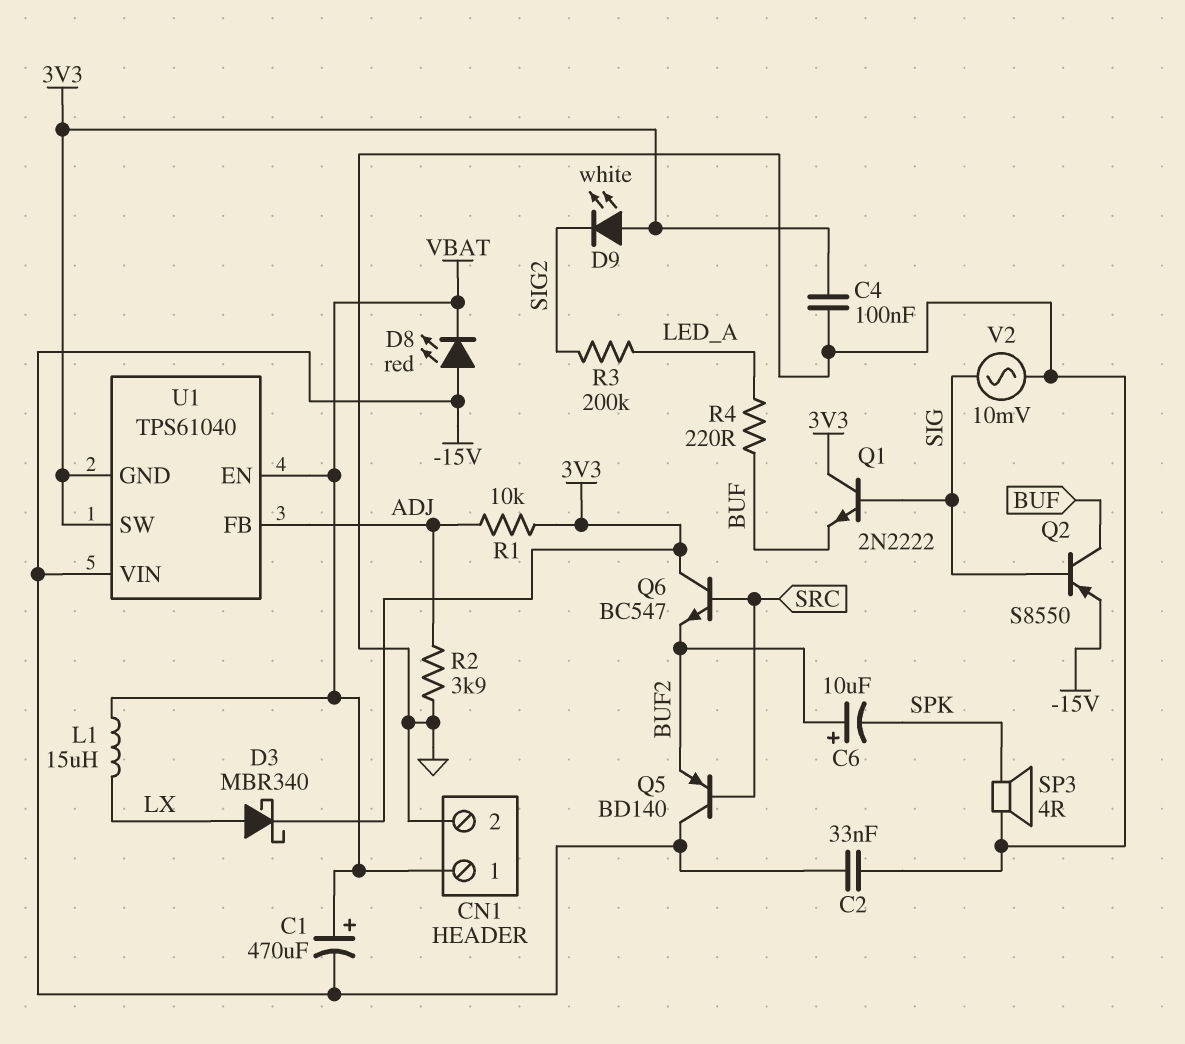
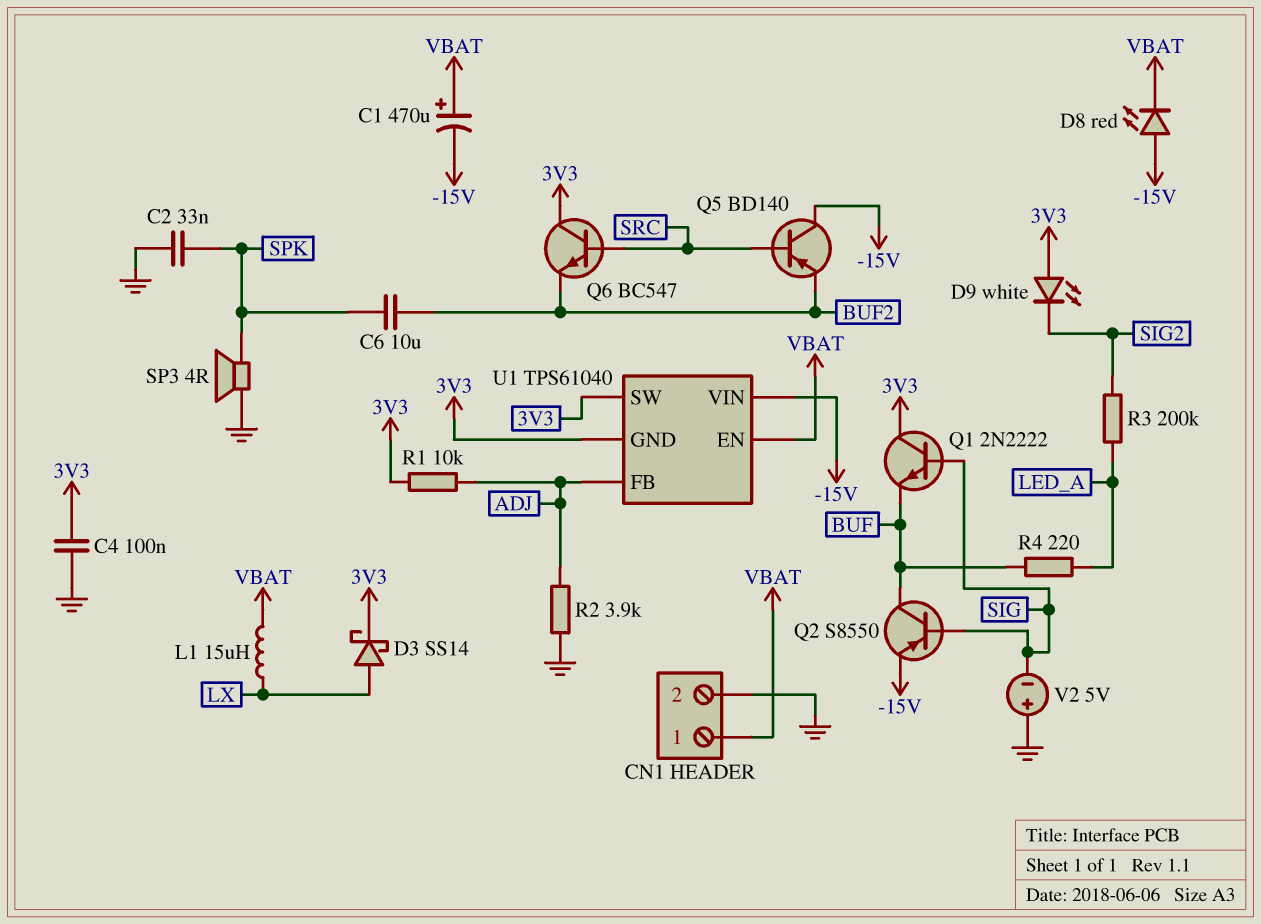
C2: 33nF (-15V, GND) -> 33nF (GND, SPK)
C6: 10uF (plus BUF2, minus SPK) -> 10uF (BUF2, SPK)
D3: schottky MBR340 (A LX, K 3V3) -> schottky SS14 (A LX, K 3V3)
V2: AC 10mV (GND, SIG) -> 5V (plus GND, minus SIG)

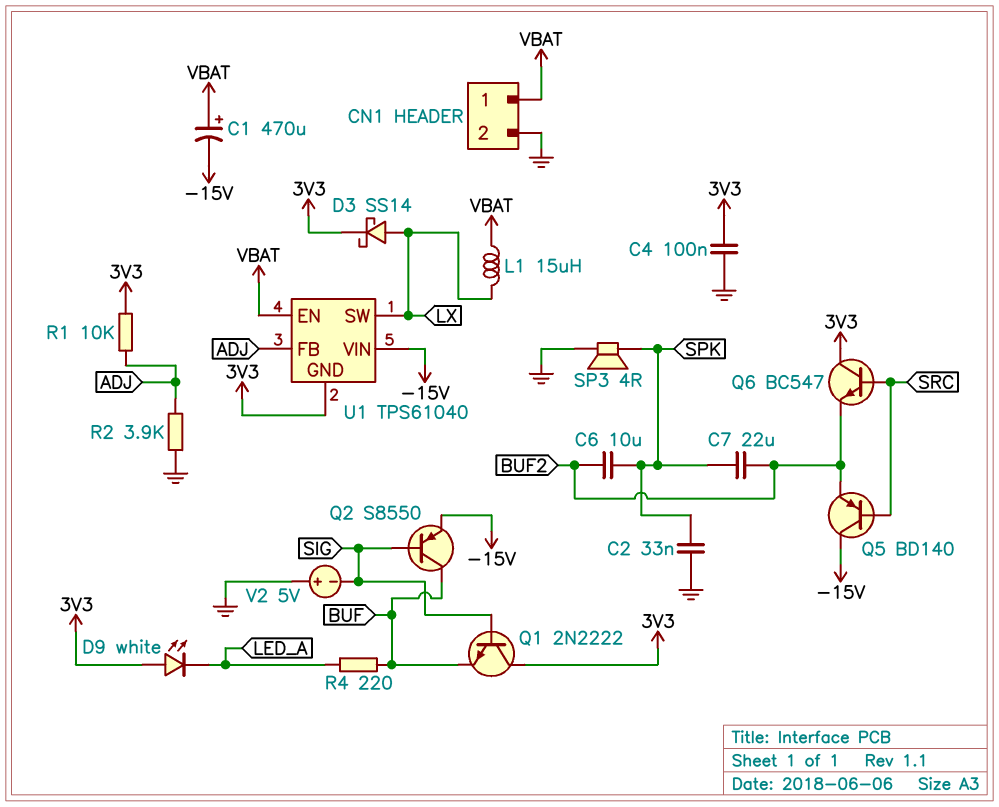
C7: none -> 22uF (BUF2, SPK)
D8: LED red (A -15V, K VBAT) -> none
D9: LED white (A 3V3, K SIG2) -> LED white (A 3V3, K LED_A)
R3: 200k (LED_A, SIG2) -> none
U1 pin SW: 3V3 -> LX

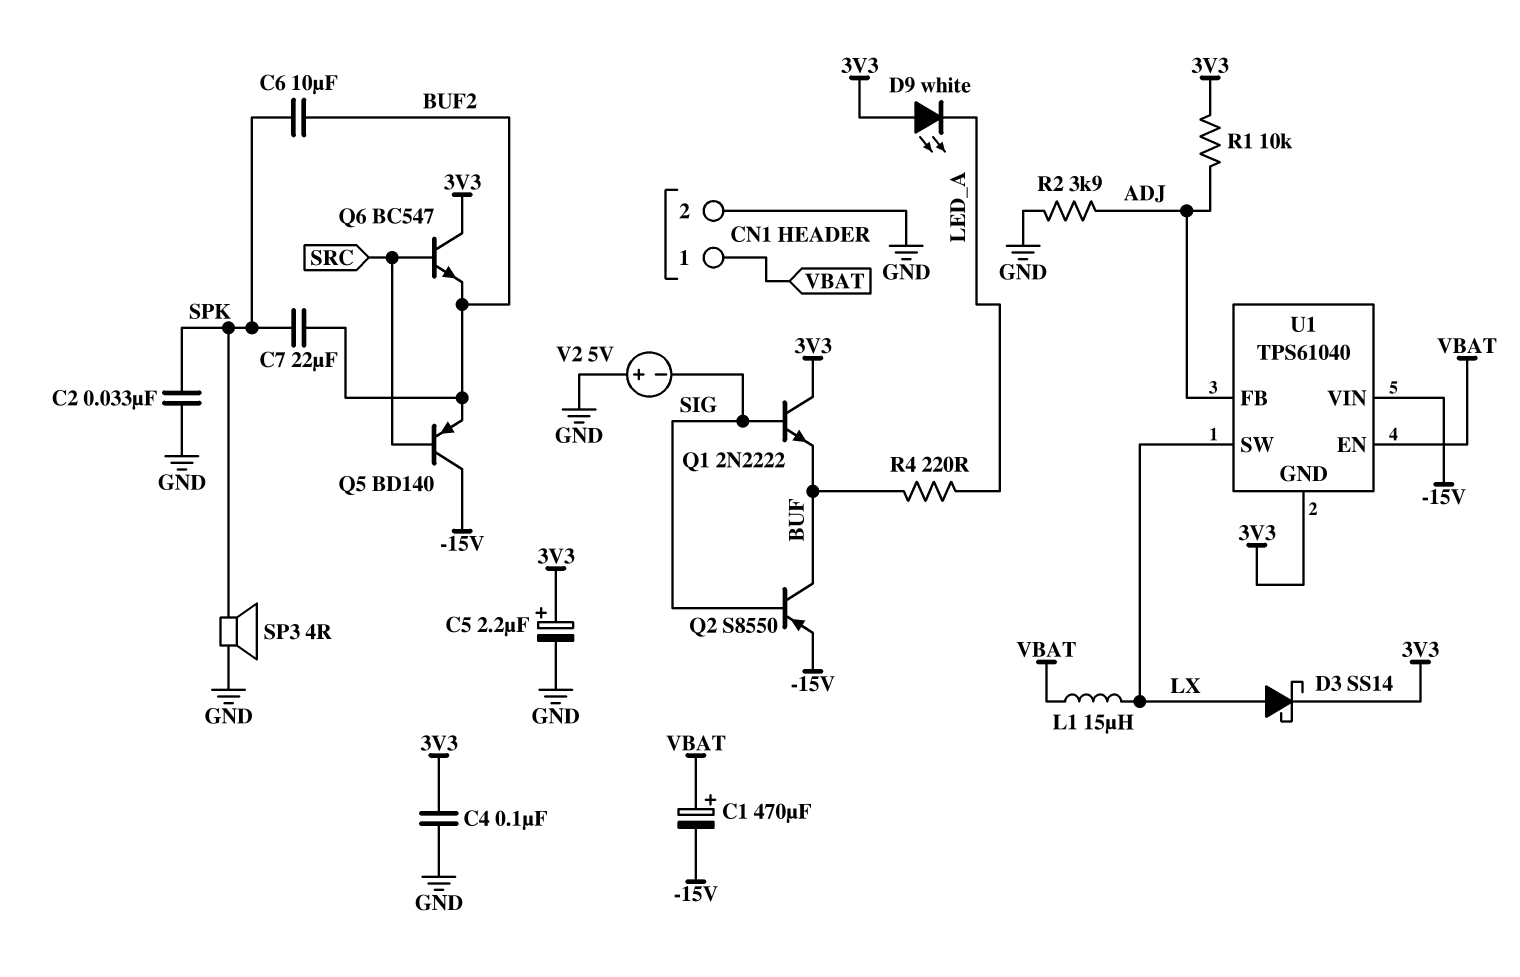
C5: none -> 2.2uF (plus 3V3, minus GND)

